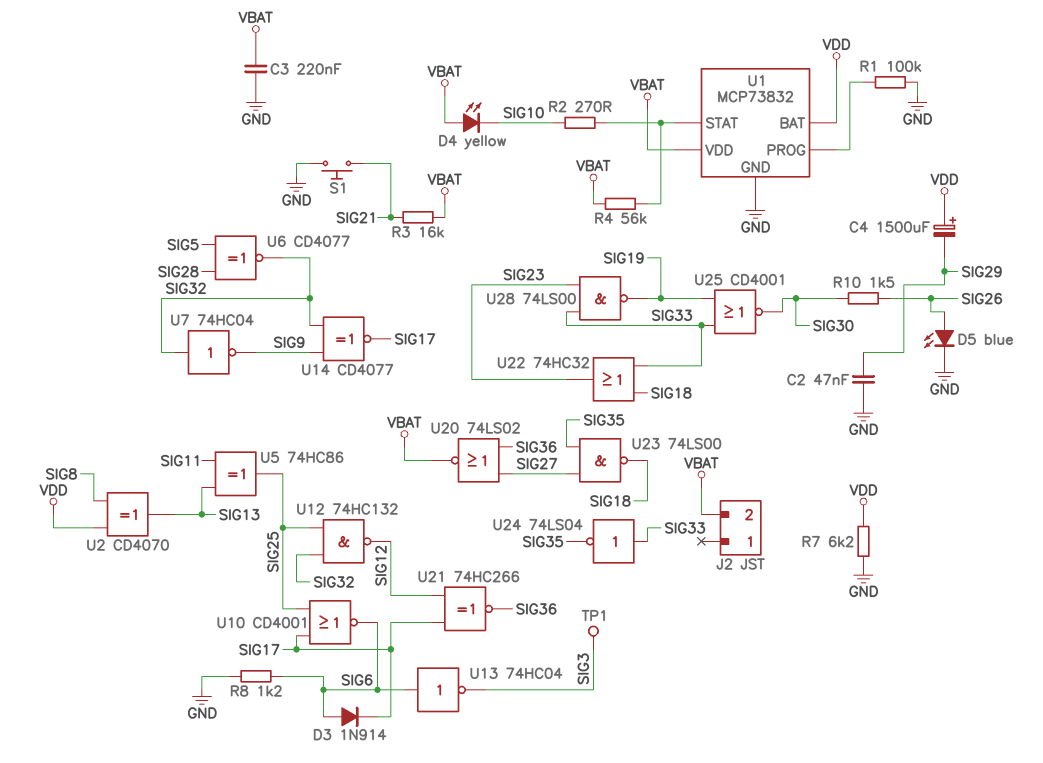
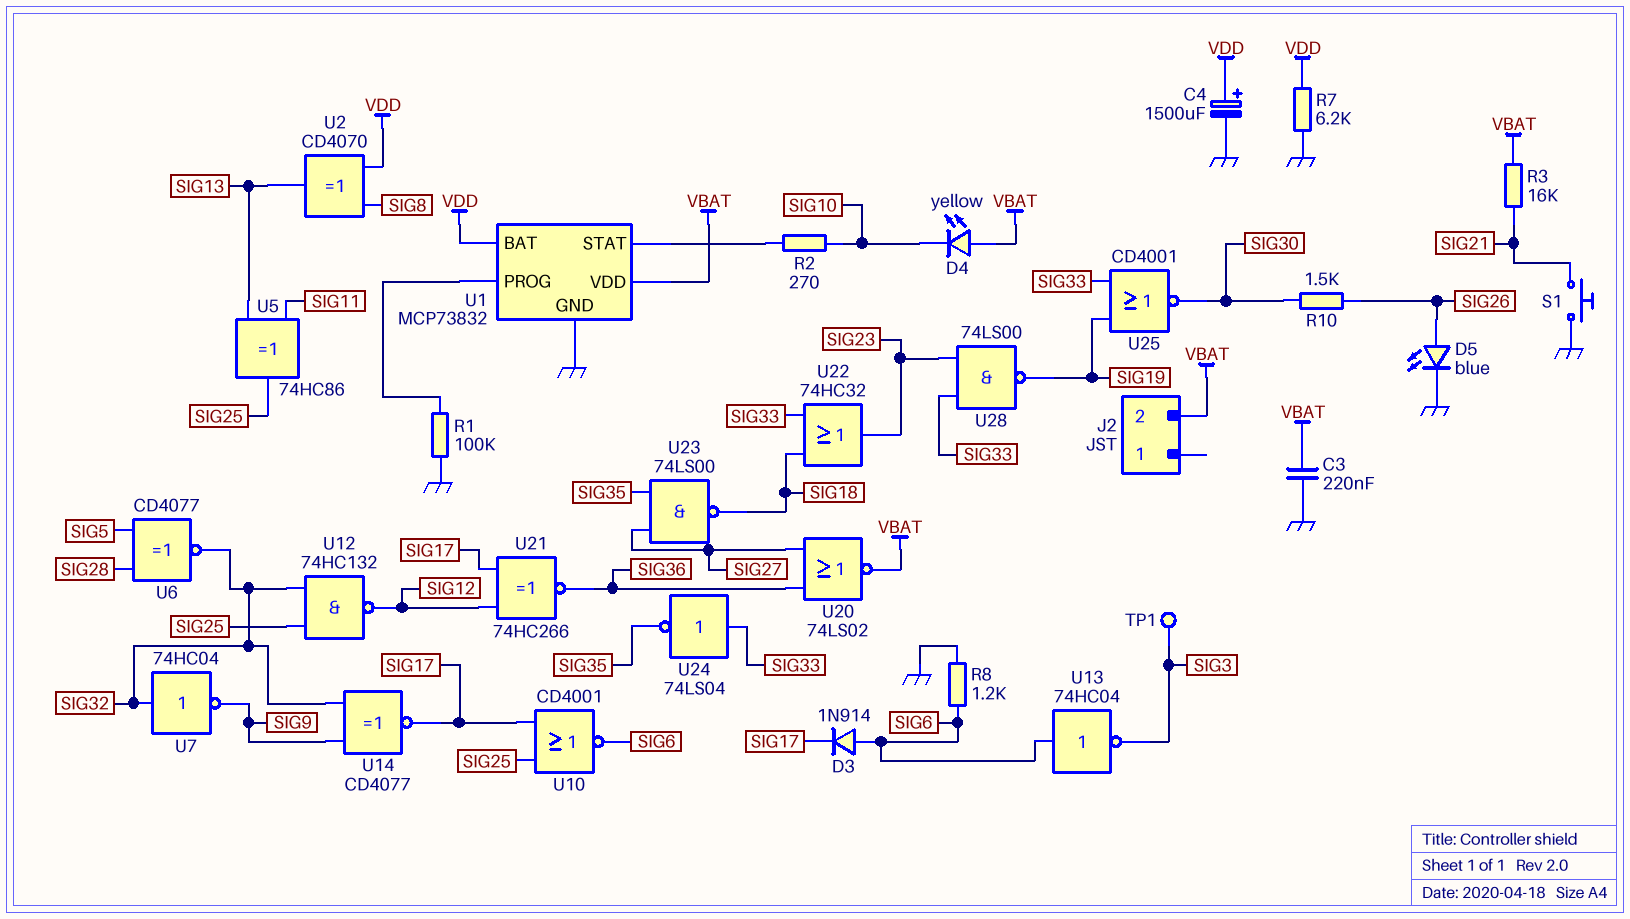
C2: 47nF (GND, SIG29) -> none
C4: 1500uF (plus VDD, minus SIG29) -> 1500uF (plus VDD, minus GND)
R4: 56k (U1/STAT, VBAT) -> none

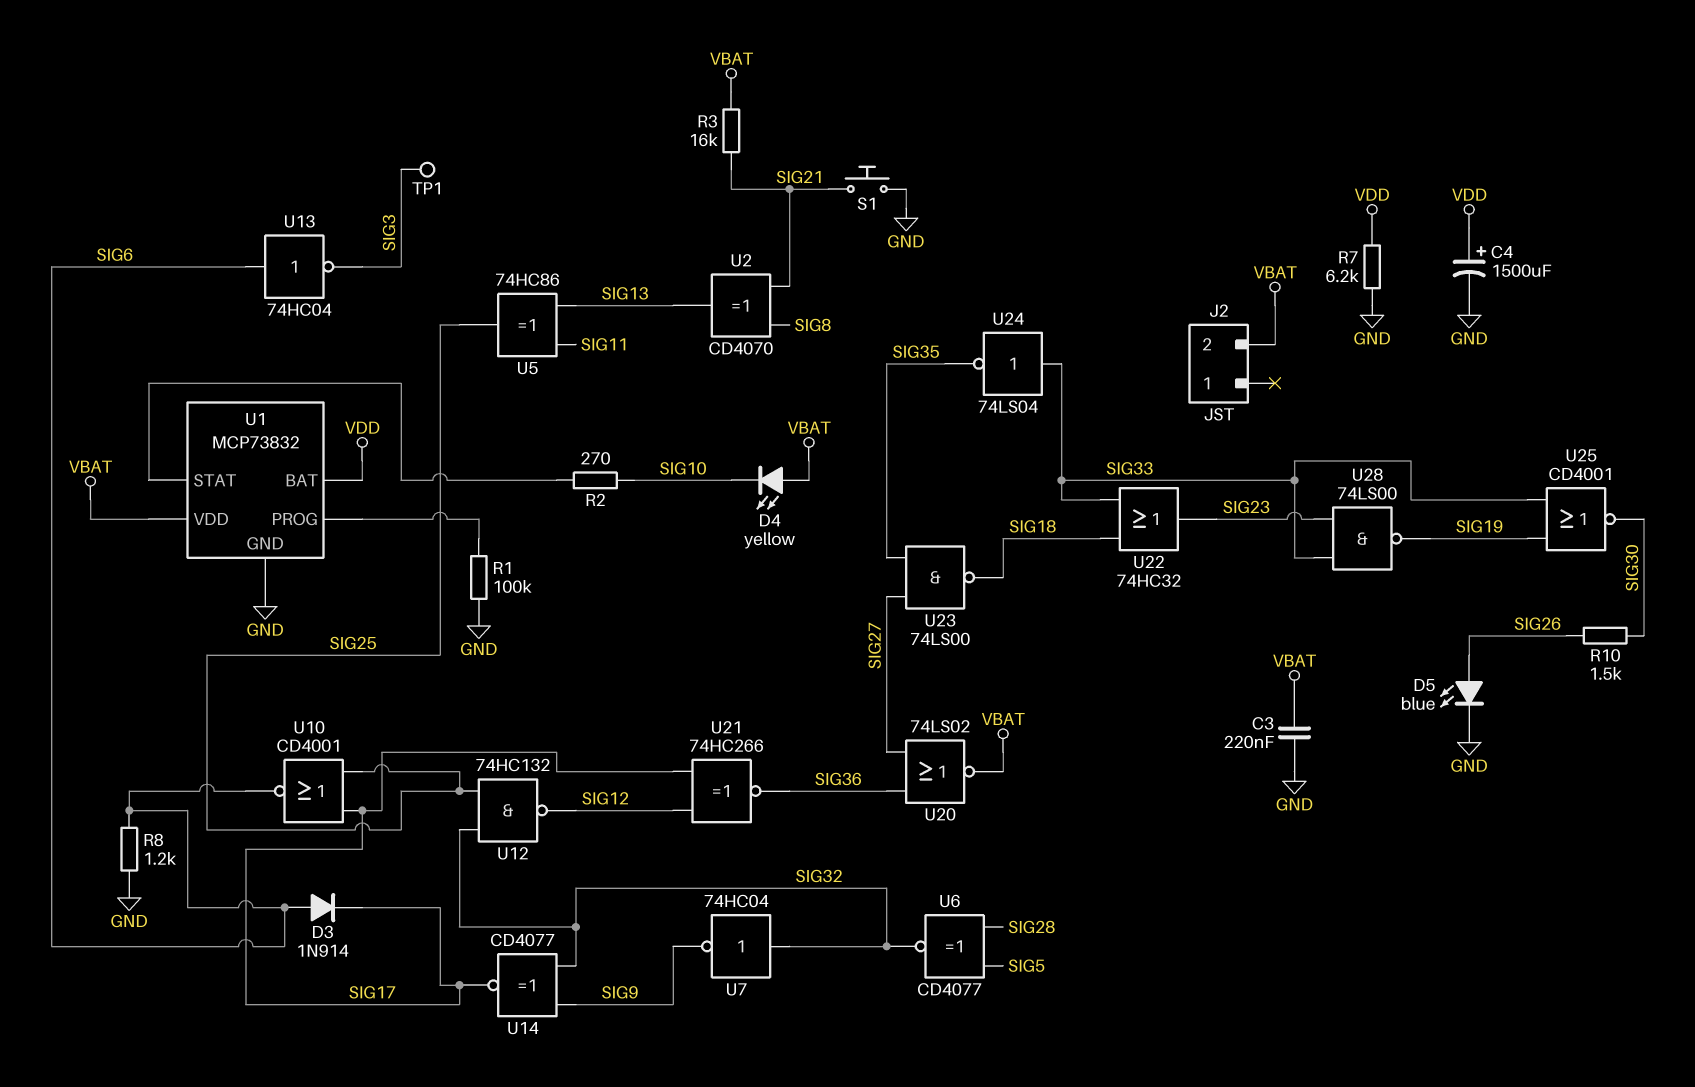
U2: XOR CD4070 (in SIG8, in VDD, out SIG13) -> XOR CD4070 (in SIG8, in SIG21, out SIG13)

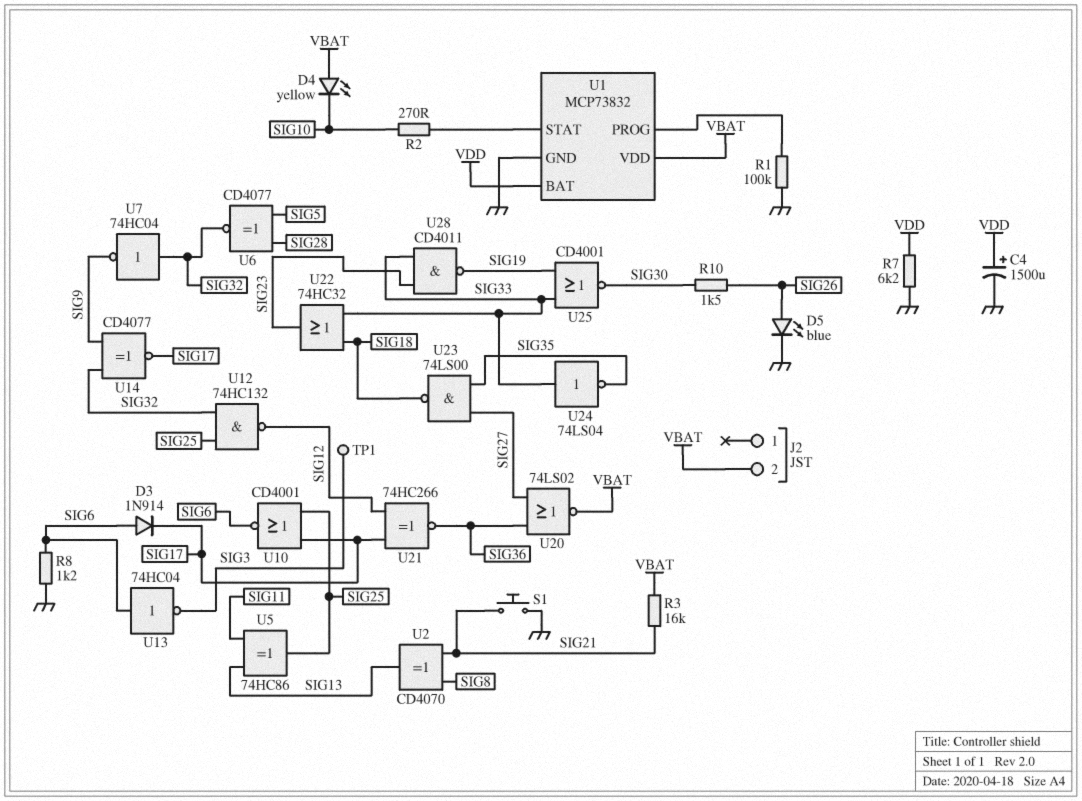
C3: 220nF (GND, VBAT) -> none
U28: NAND 74LS00 (in SIG23, in SIG33, out SIG19) -> NAND CD4011 (in SIG23, in SIG33, out SIG19)

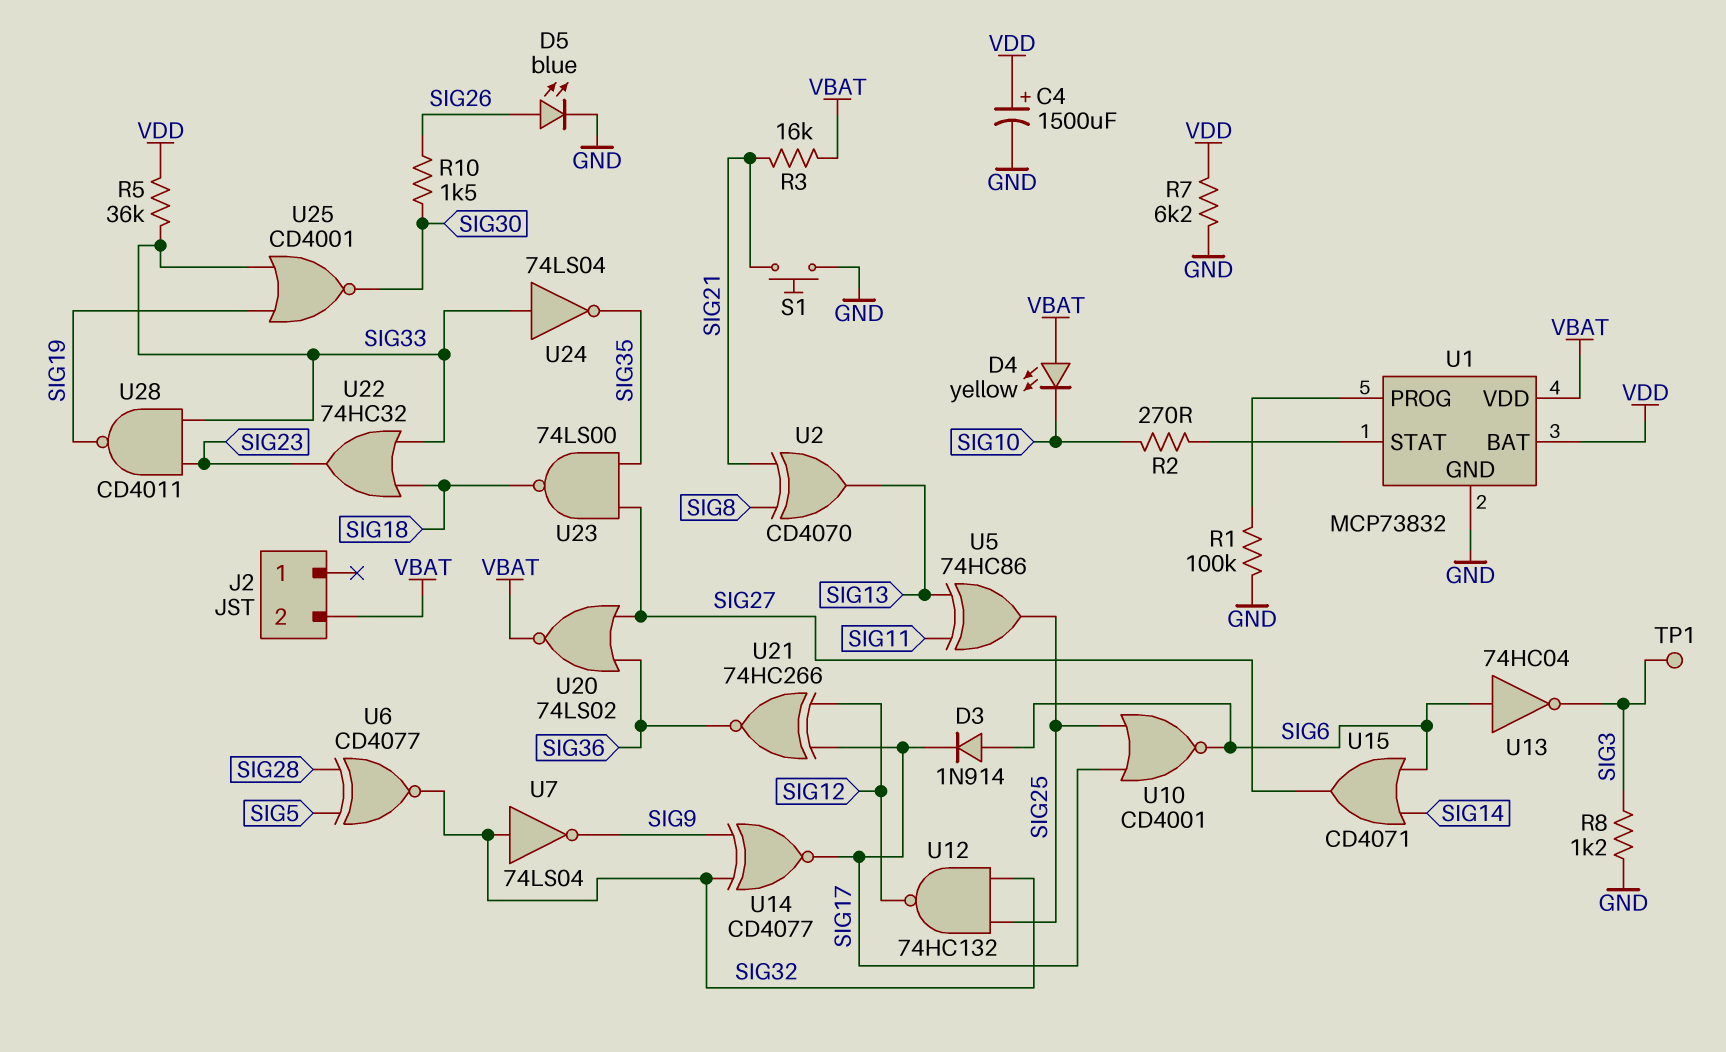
R5: none -> 36k (SIG33, VDD)
R8: 1.2k (GND, SIG6) -> 1.2k (GND, SIG3)
U7: NOT 74HC04 (in SIG32, out SIG9) -> NOT 74LS04 (in SIG32, out SIG9)
U15: none -> OR CD4071 (in SIG6, in SIG14, out SIG27)

